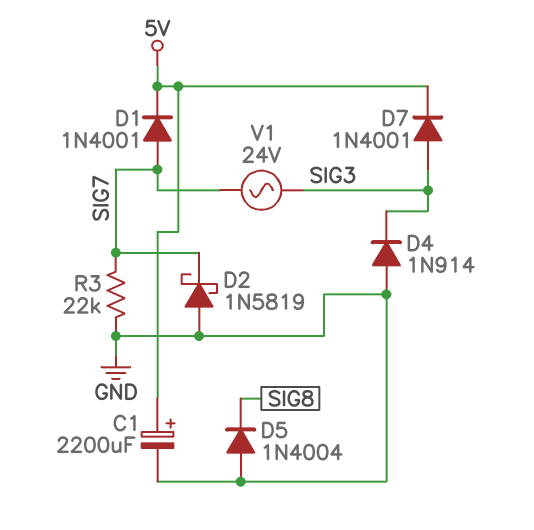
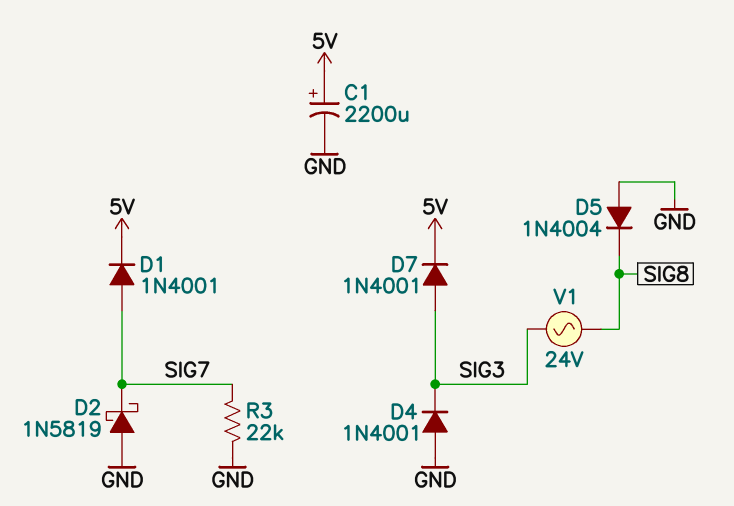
D4: diode 1N914 (A GND, K SIG3) -> diode 1N4001 (A GND, K SIG3)
V1: AC 24V (SIG3, SIG7) -> AC 24V (SIG3, SIG8)

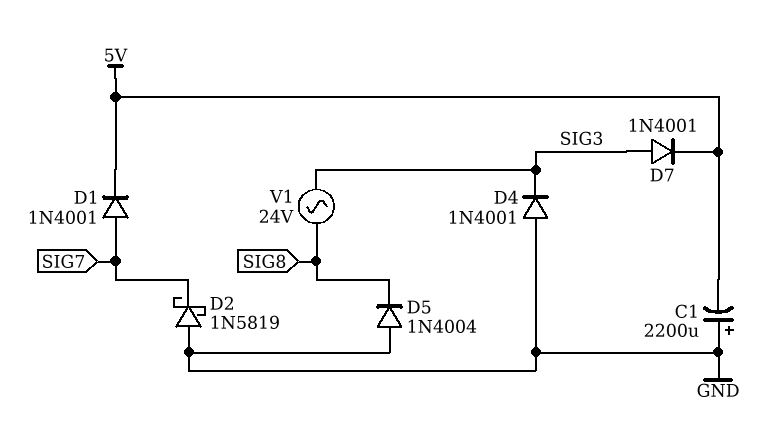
C1: 2200uF (plus 5V, minus GND) -> 2200uF (plus GND, minus 5V)
R3: 22k (GND, SIG7) -> none

